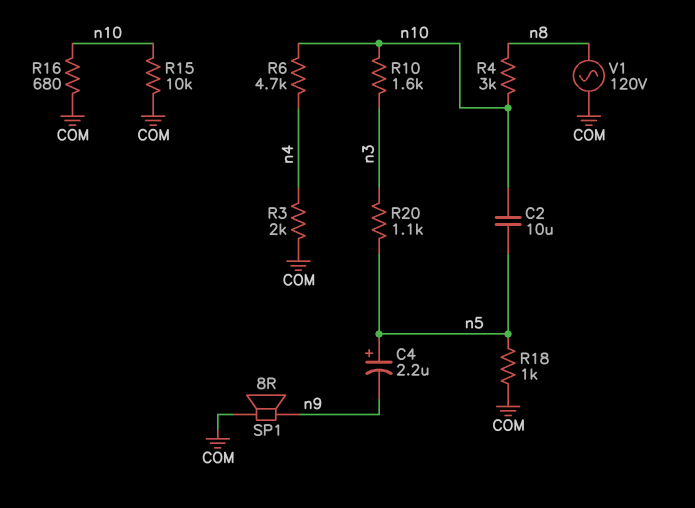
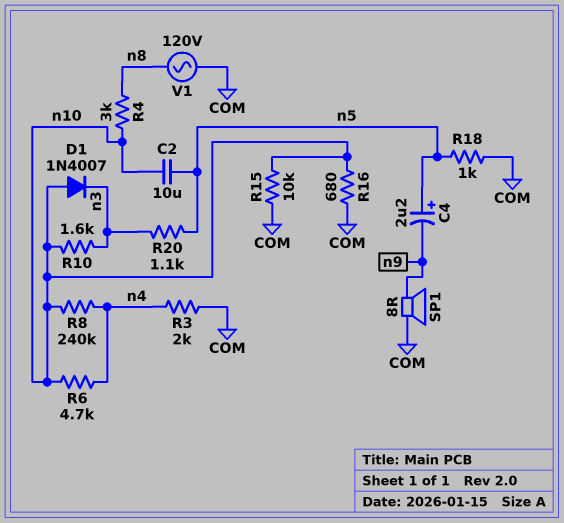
D1: none -> diode 1N4007 (A n10, K n3)
R8: none -> 240k (n4, n10)

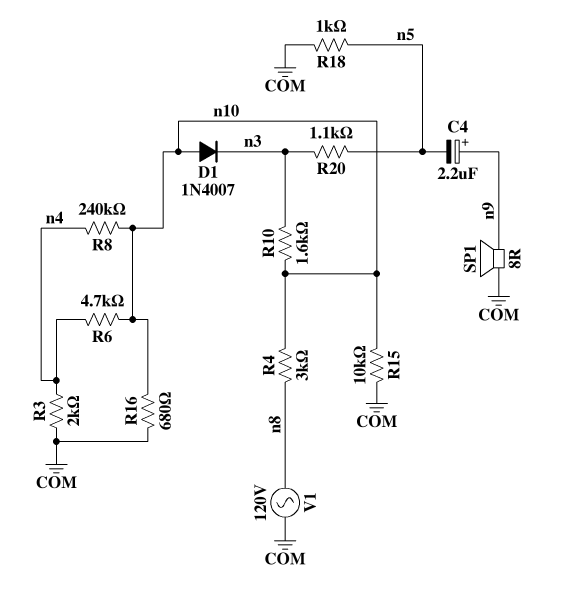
C2: 10uF (n5, n10) -> none
C4: 2.2uF (plus n5, minus n9) -> 2.2uF (plus n9, minus n5)

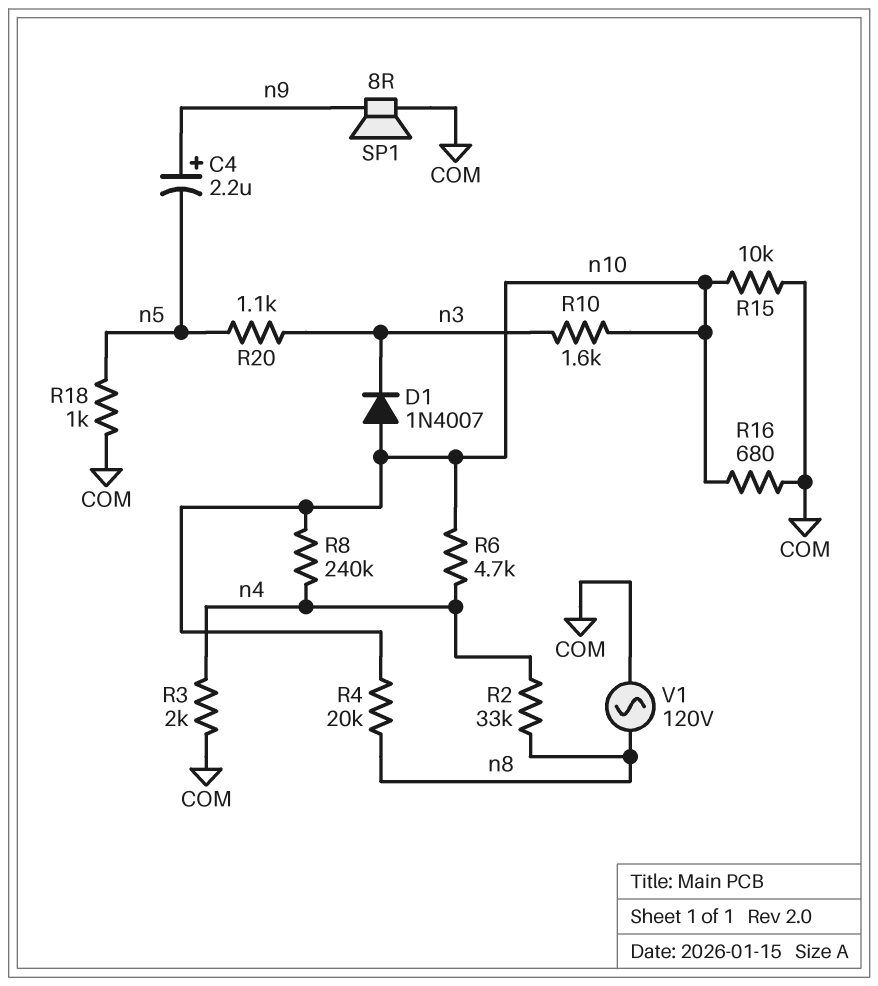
R2: none -> 33k (n4, n8)
R4: 3k (n8, n10) -> 20k (n8, n10)

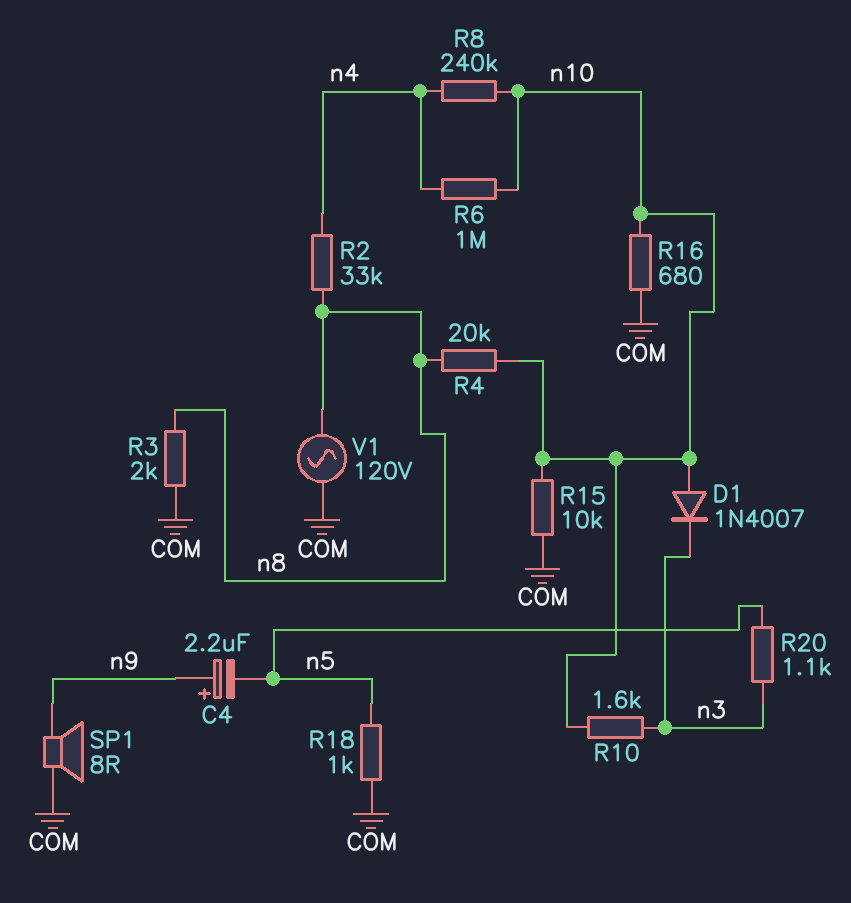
R3: 2k (COM, n4) -> 2k (COM, n8)
R6: 4.7k (n4, n10) -> 1M (n4, n10)

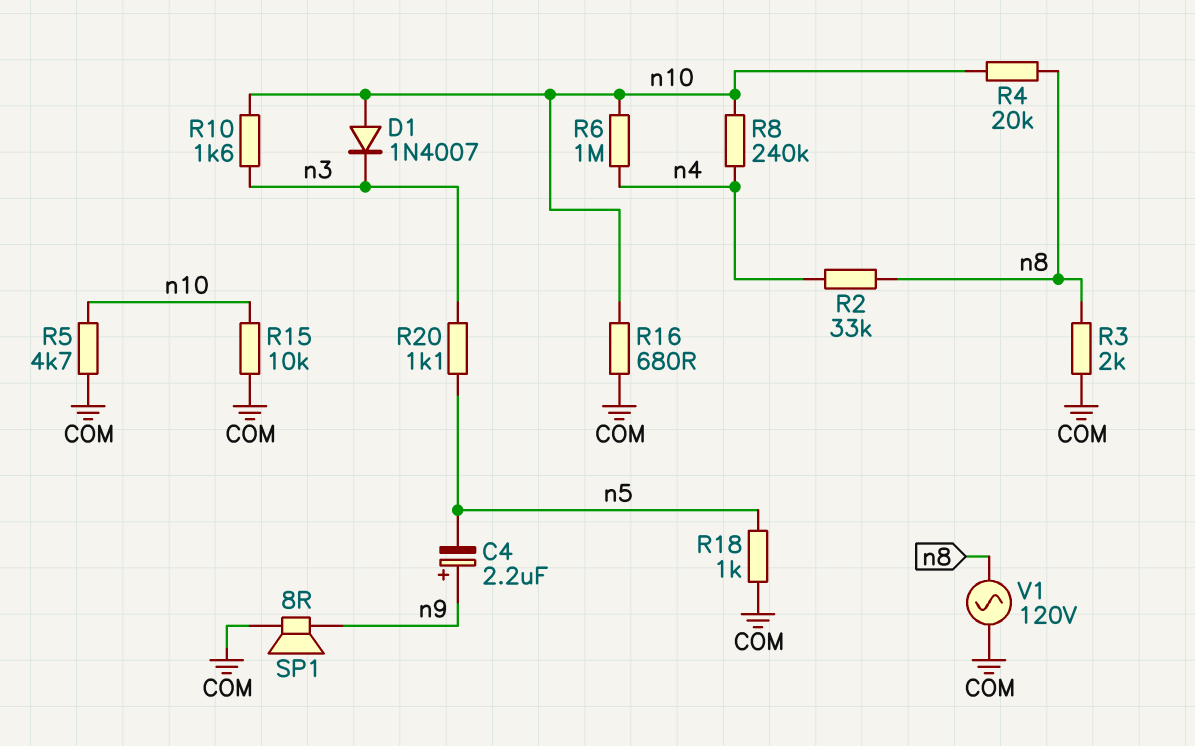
R5: none -> 4.7k (COM, n10)

